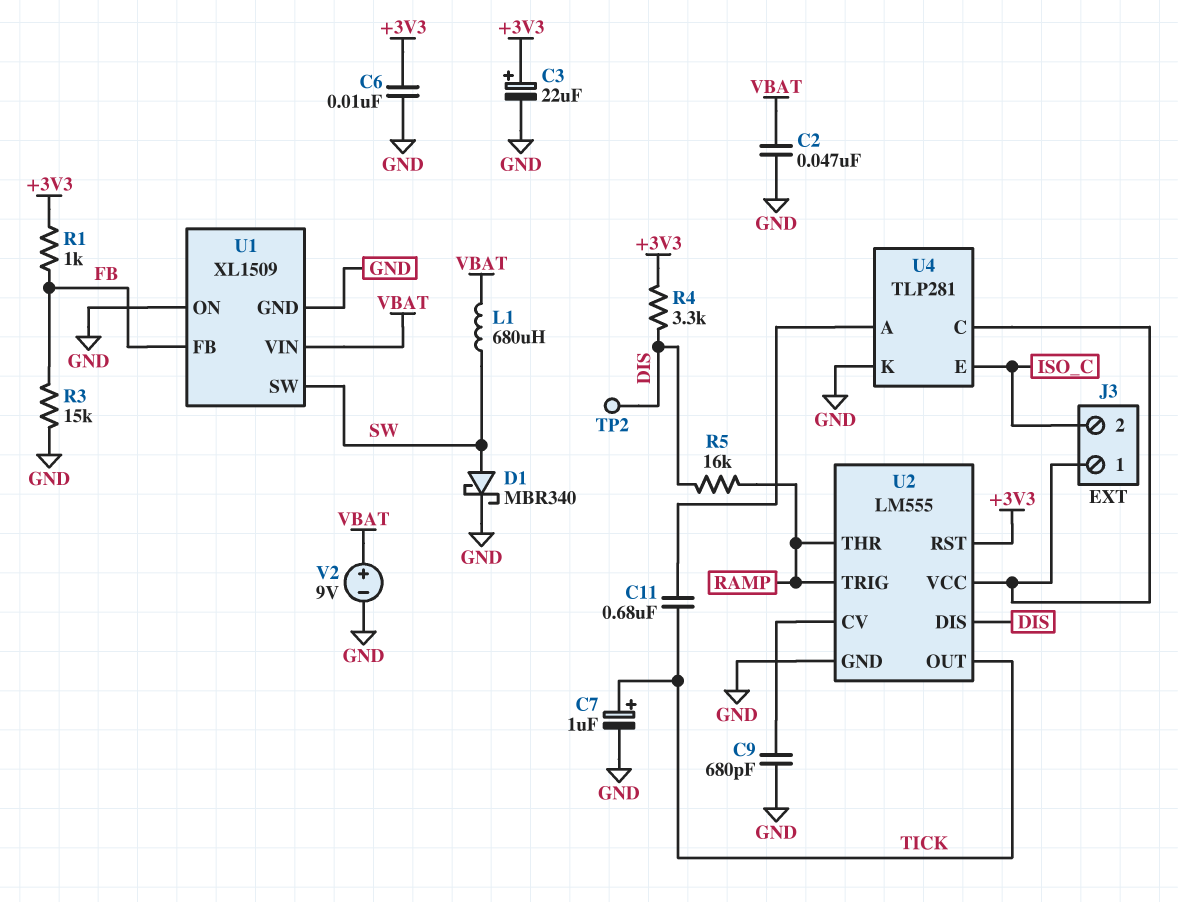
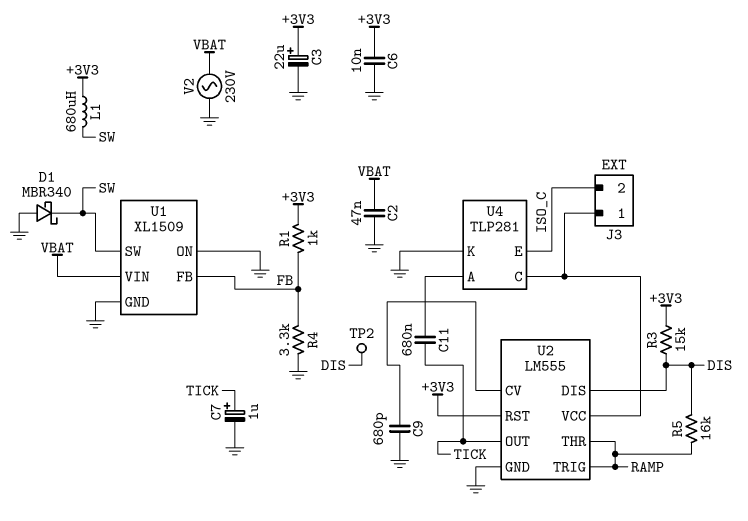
D1: schottky MBR340 (A SW, K GND) -> schottky MBR340 (A GND, K SW)
L1: 680uH (SW, VBAT) -> 680uH (+3V3, SW)
R3: 15k (FB, GND) -> 15k (+3V3, DIS)
R4: 3.3k (+3V3, DIS) -> 3.3k (FB, GND)
V2: 9V (plus VBAT, minus GND) -> AC 230V (GND, VBAT)

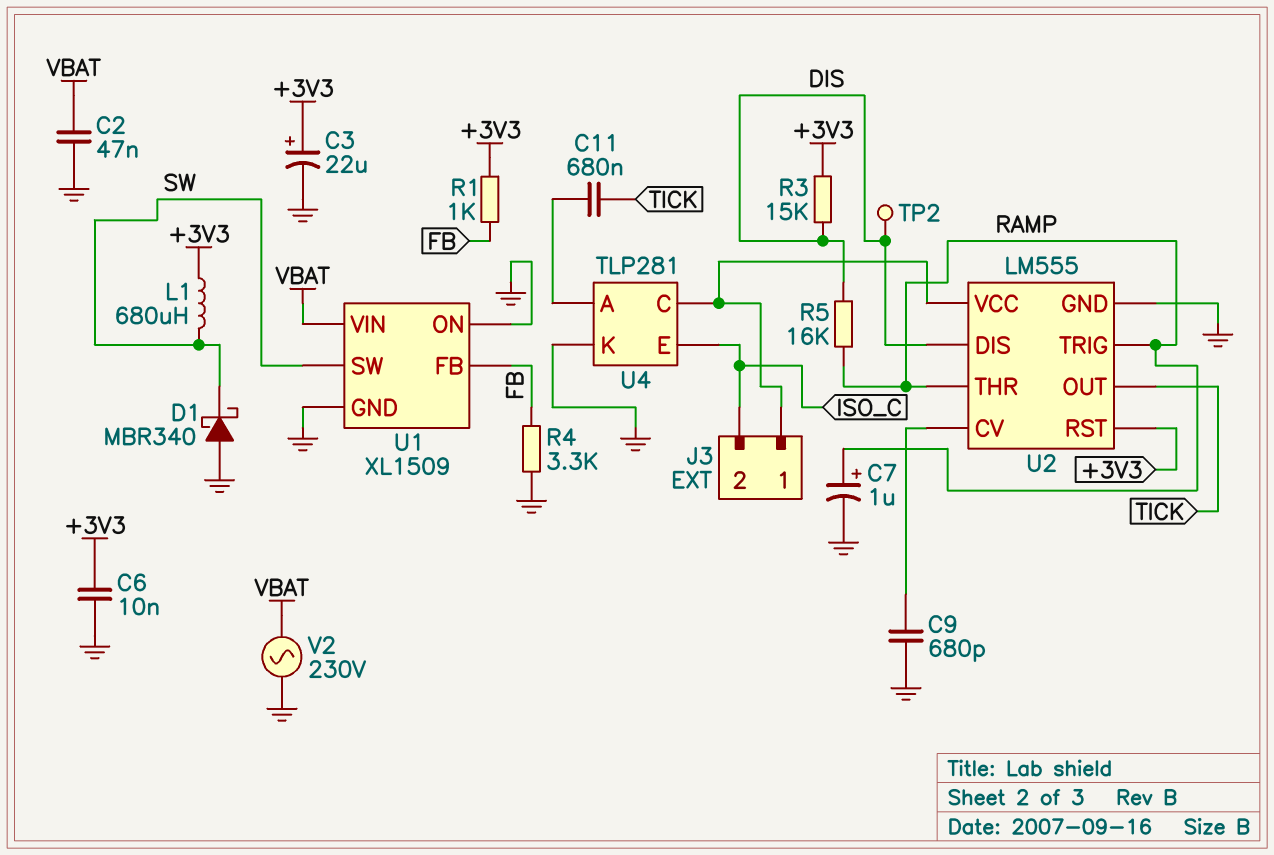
C7: 1uF (plus TICK, minus GND) -> 1uF (plus RAMP, minus GND)

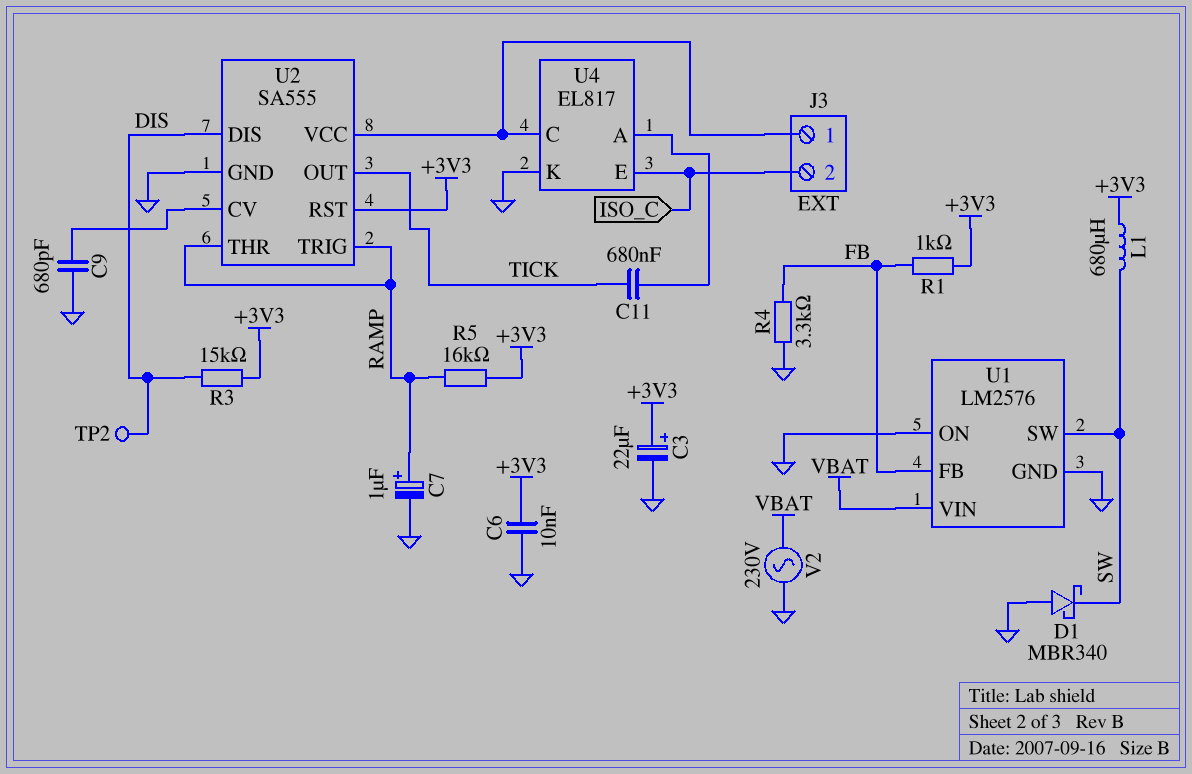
C2: 47nF (GND, VBAT) -> none
R5: 16k (DIS, RAMP) -> 16k (+3V3, RAMP)
U1: XL1509 -> LM2576
U2: LM555 -> SA555
U4: TLP281 -> EL817

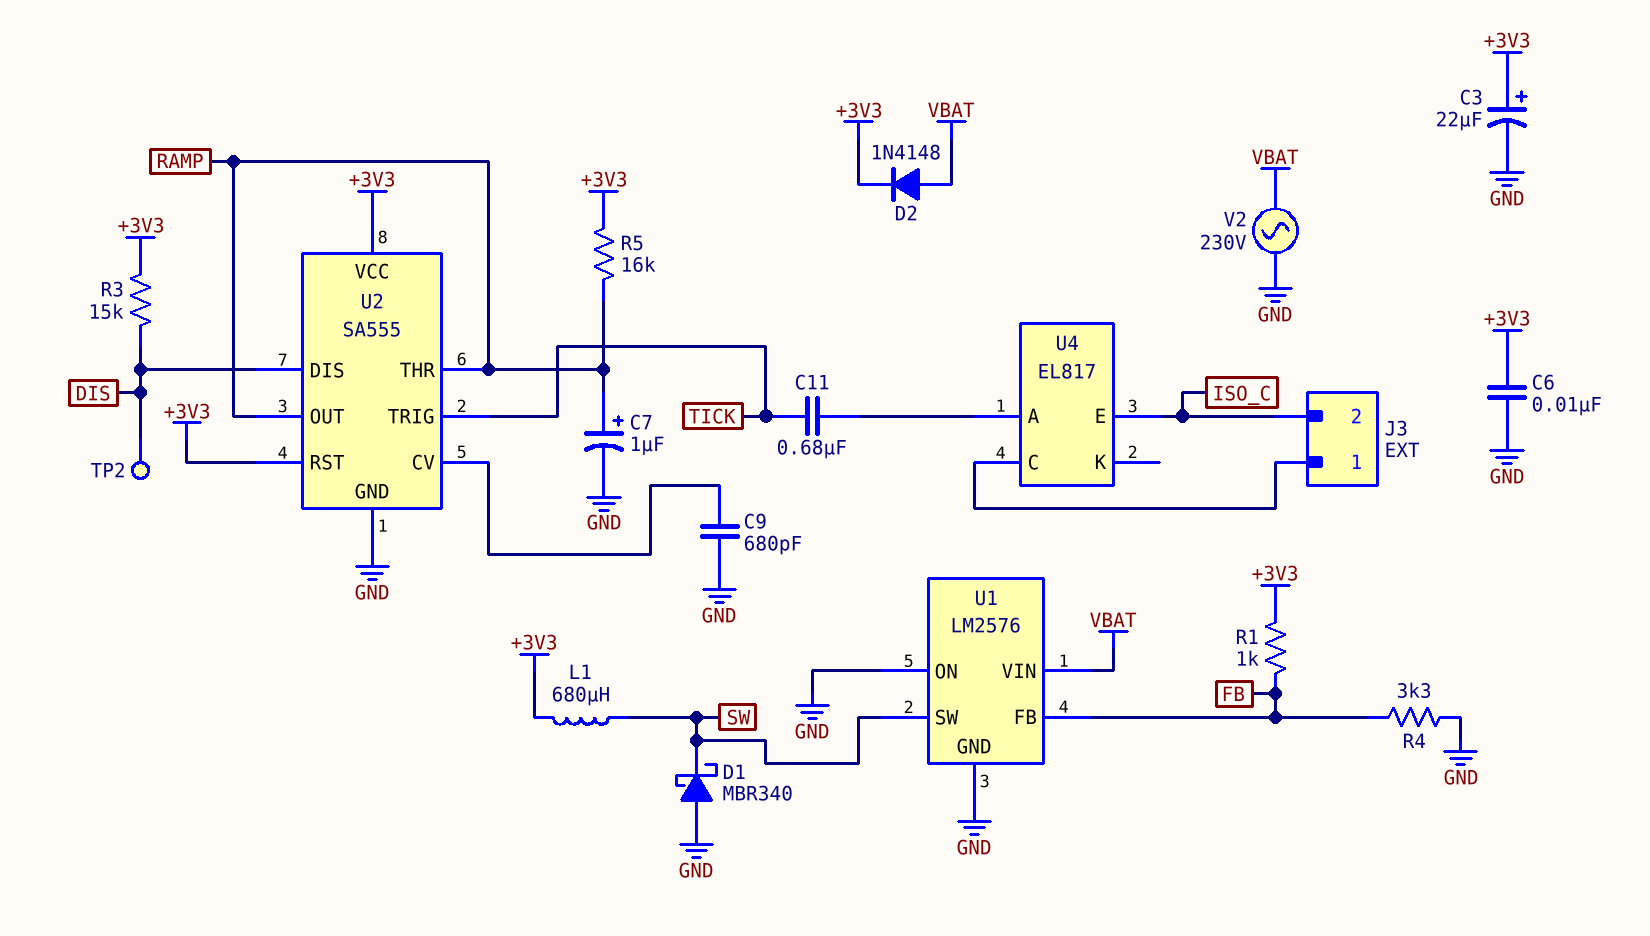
D2: none -> diode 1N4148 (A VBAT, K +3V3)
U2 pin OUT: TICK -> RAMP
U2 pin TRIG: RAMP -> TICK
U2 pin VCC: J3/1 -> +3V3
U4 pin K: GND -> none

